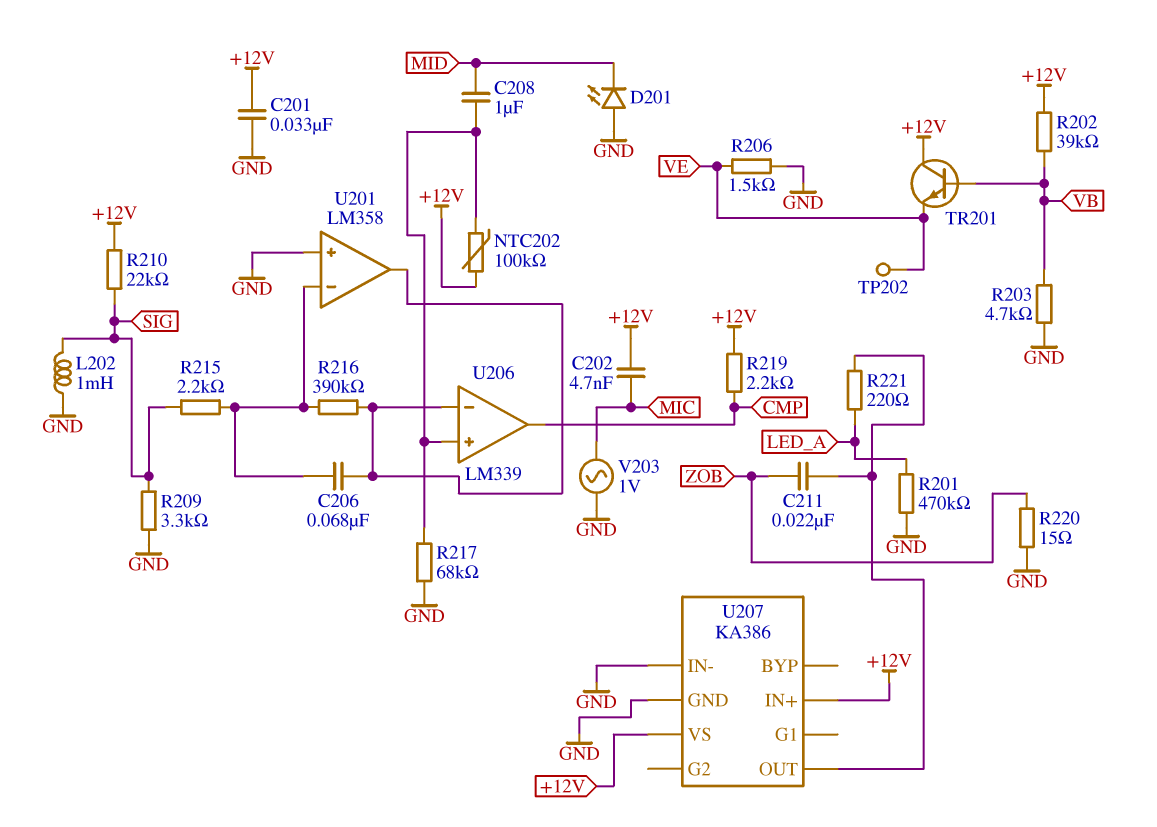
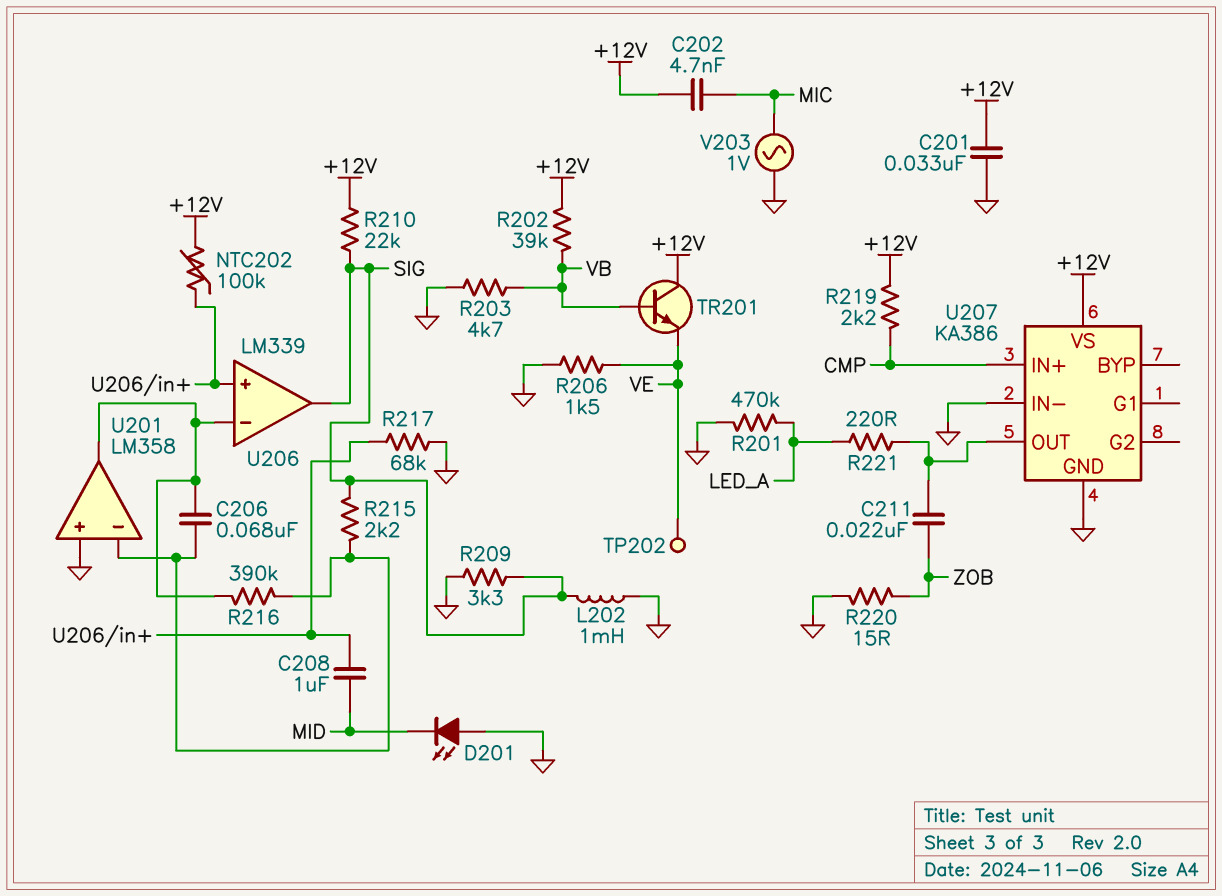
U206 pin out: CMP -> SIG
U207 pin IN+: +12V -> CMP

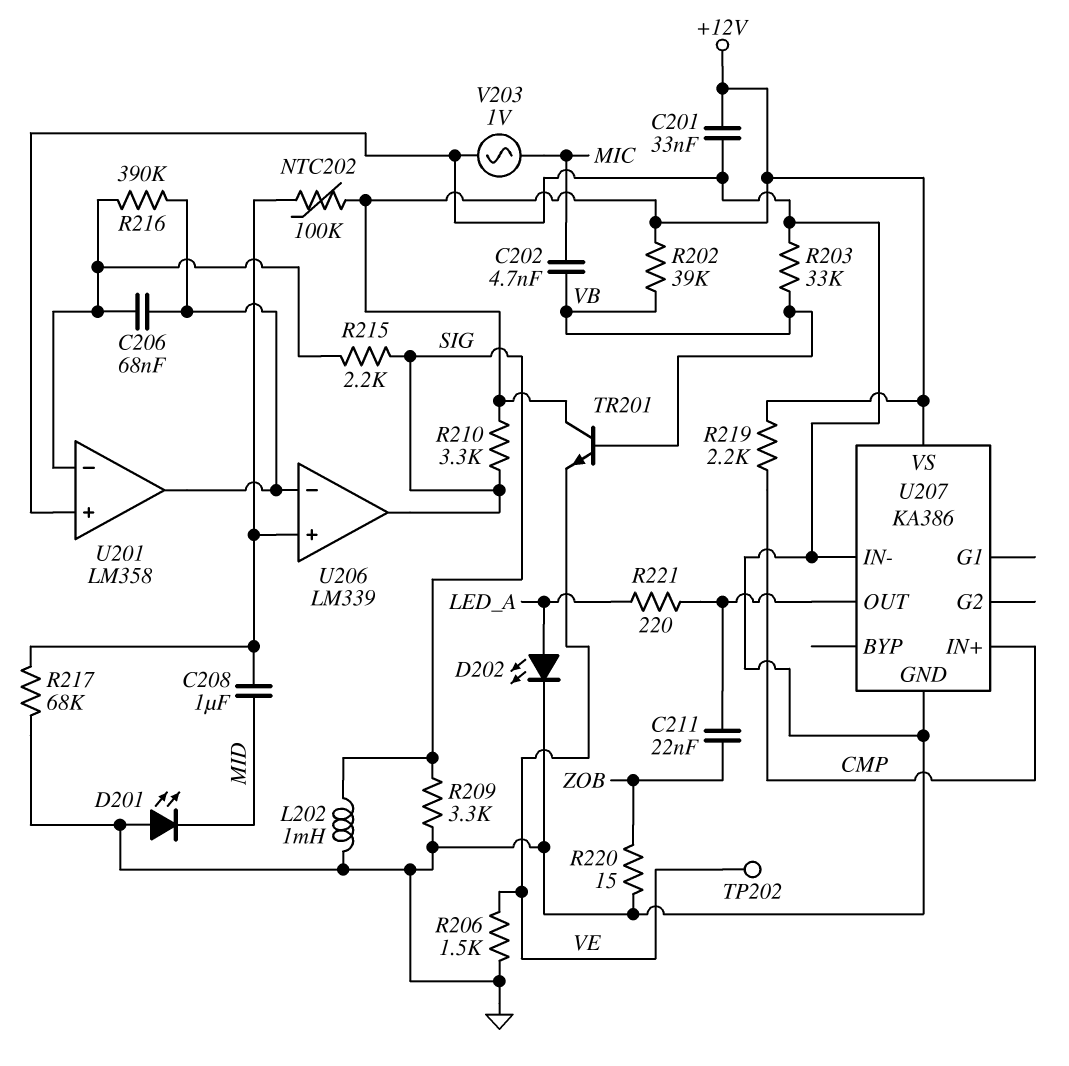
C202: 4.7nF (+12V, MIC) -> 4.7nF (MIC, VB)
D202: none -> LED (A LED_A, K GND)
R201: 470k (GND, LED_A) -> none
R203: 4.7k (GND, VB) -> 33k (GND, VB)
R210: 22k (+12V, SIG) -> 3.3k (+12V, SIG)

